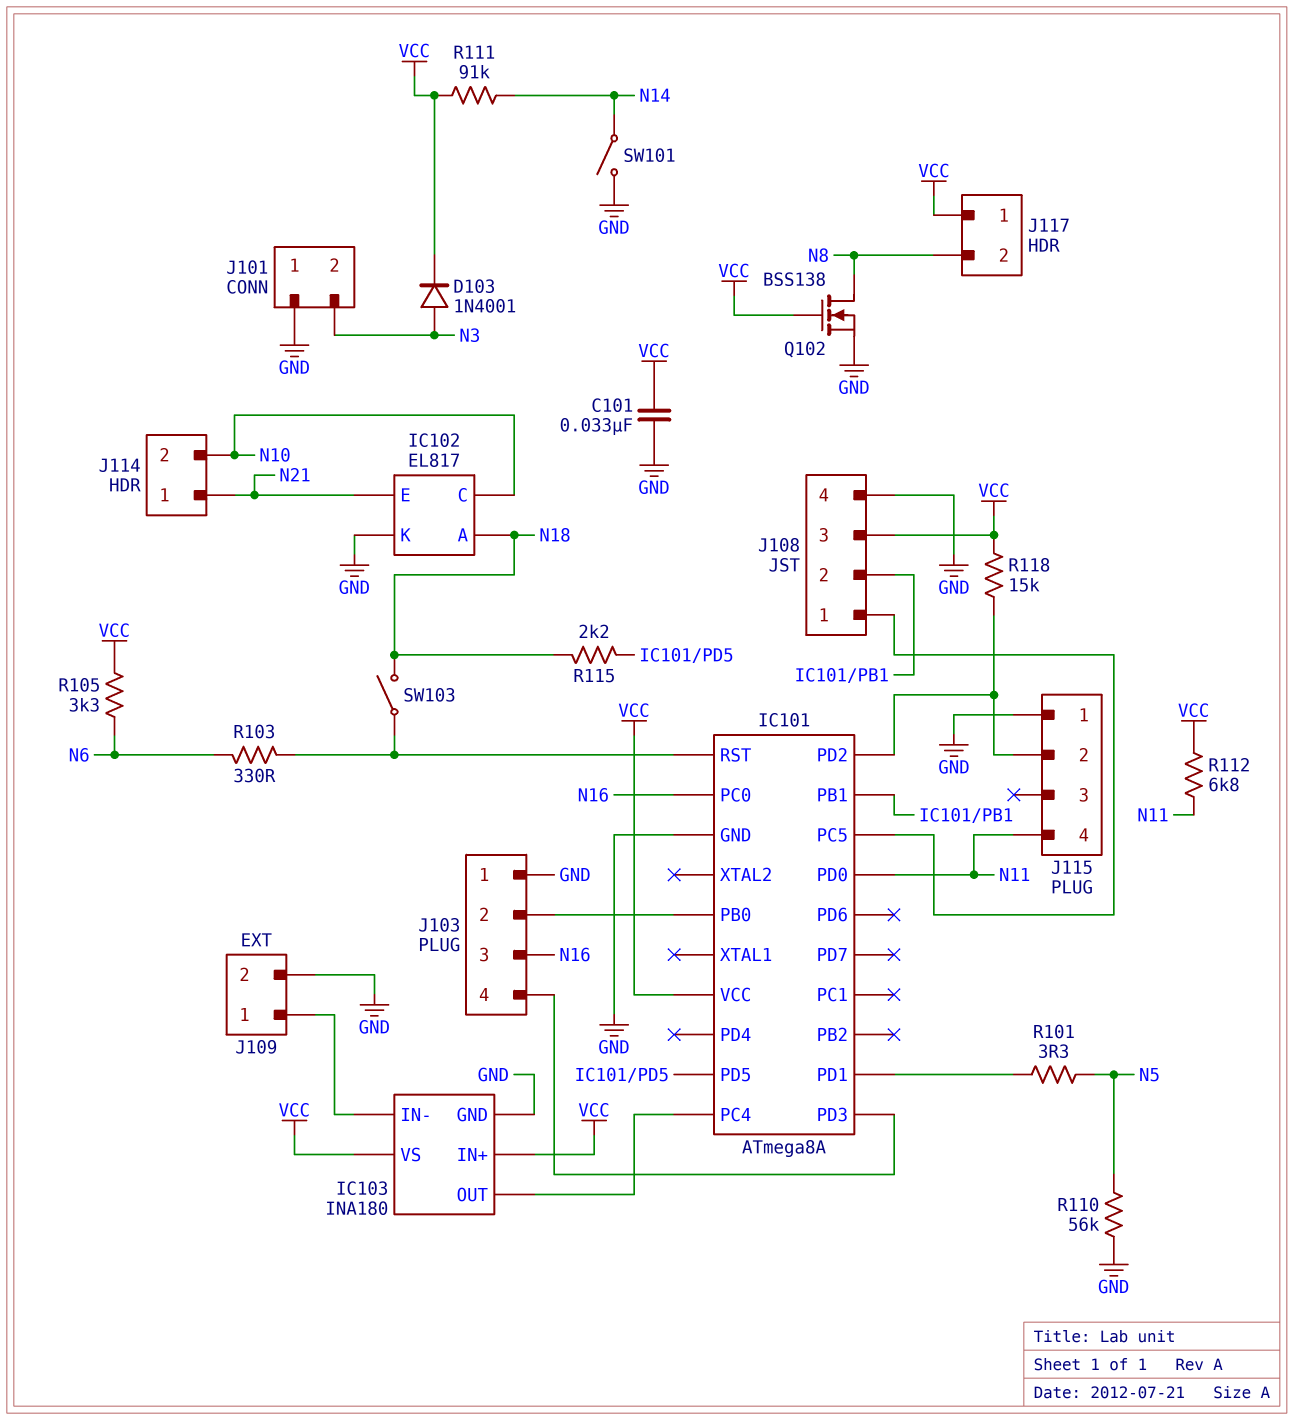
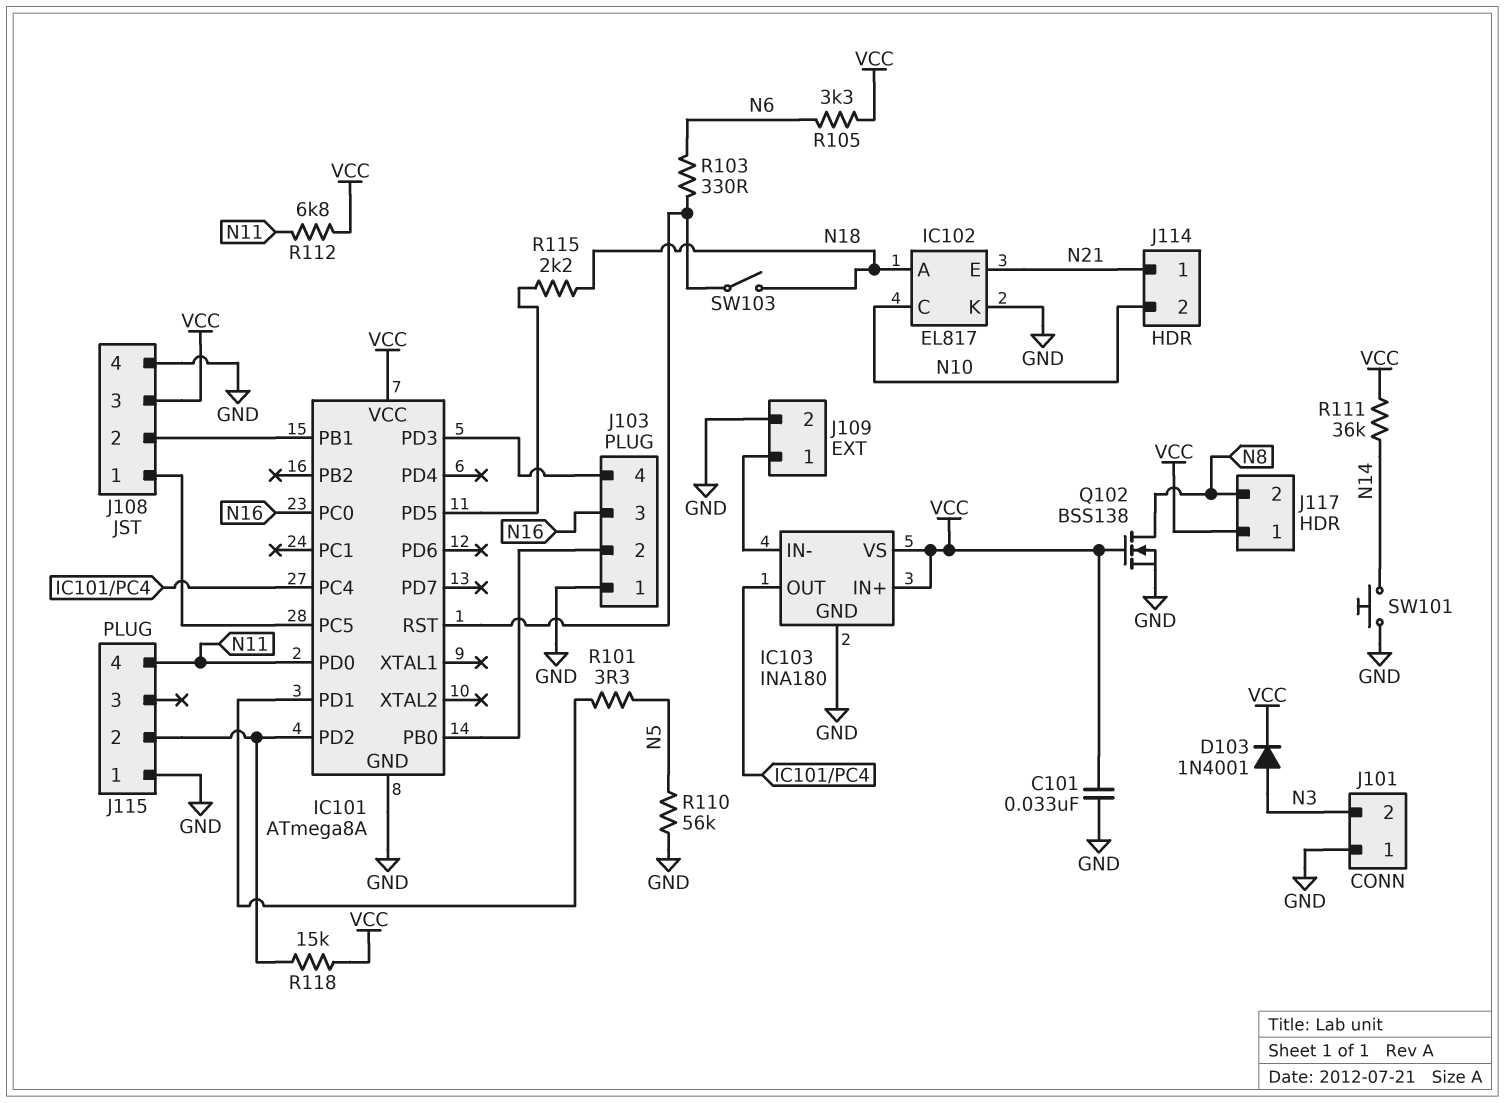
R111: 91k (N14, VCC) -> 36k (N14, VCC)
SW101: switch (GND, N14) -> button (GND, N14)

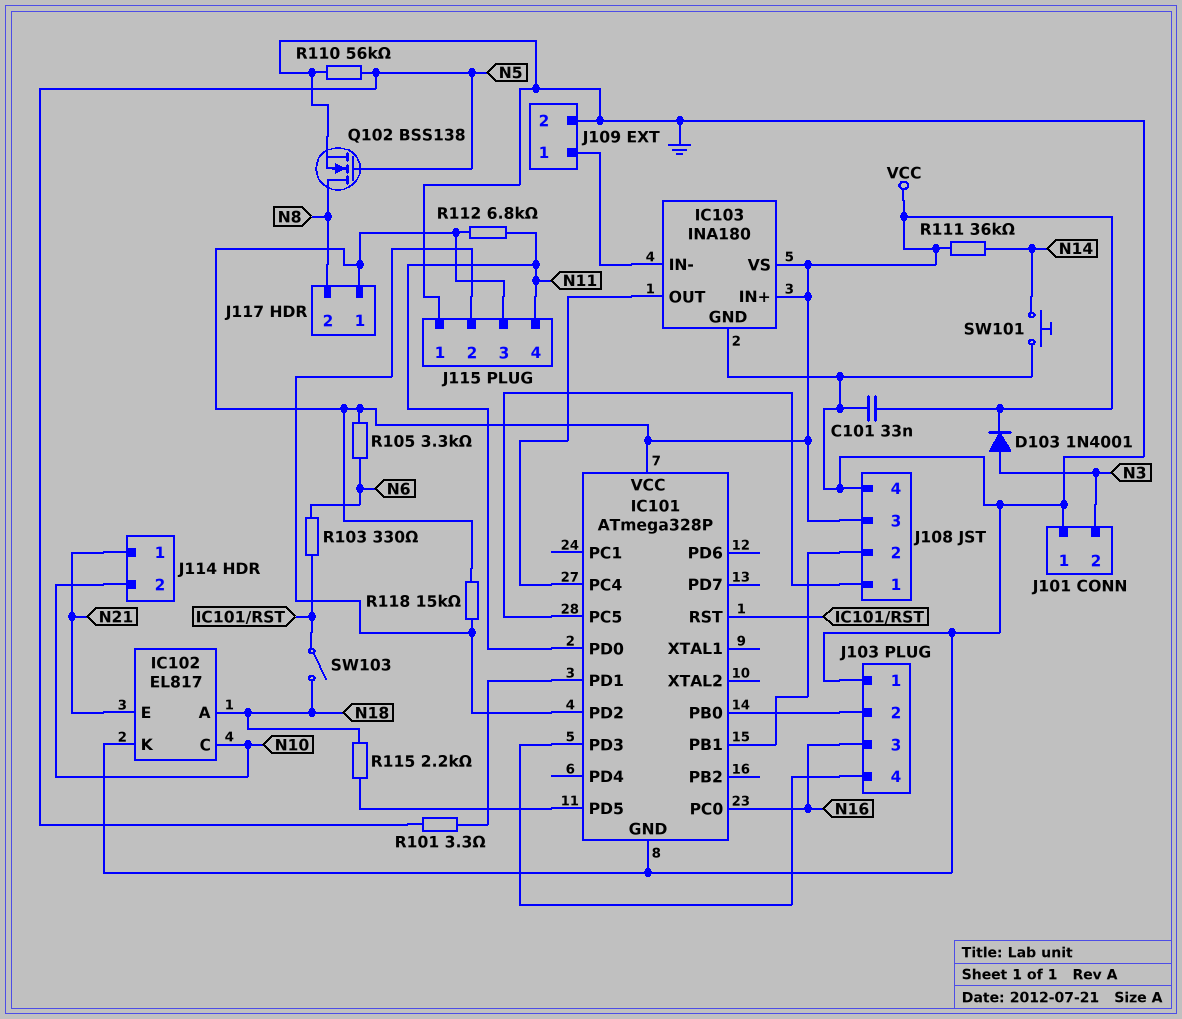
IC101: ATmega8A -> ATmega328P
J115 pin 3: none -> VCC
Q102: NMOS BSS138 (G VCC, D N8, S GND) -> NMOS BSS138 (G N5, D N8, S GND)

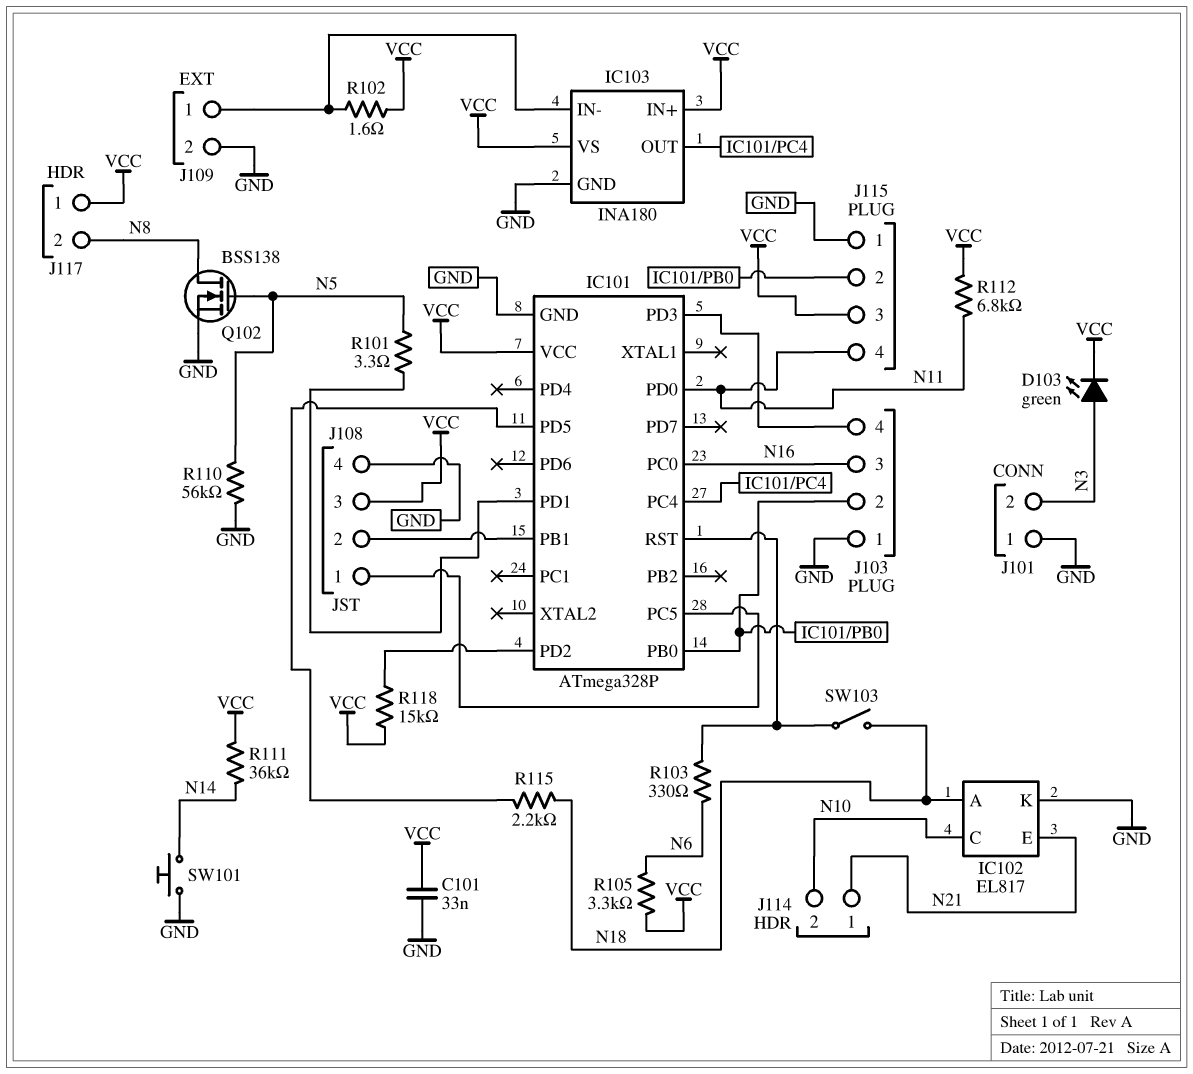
D103: diode 1N4001 (A N3, K VCC) -> LED green (A N3, K VCC)
J115 pin 2: IC101/PD2 -> IC101/PB0
R102: none -> 1.6 (IC103/IN-, VCC)

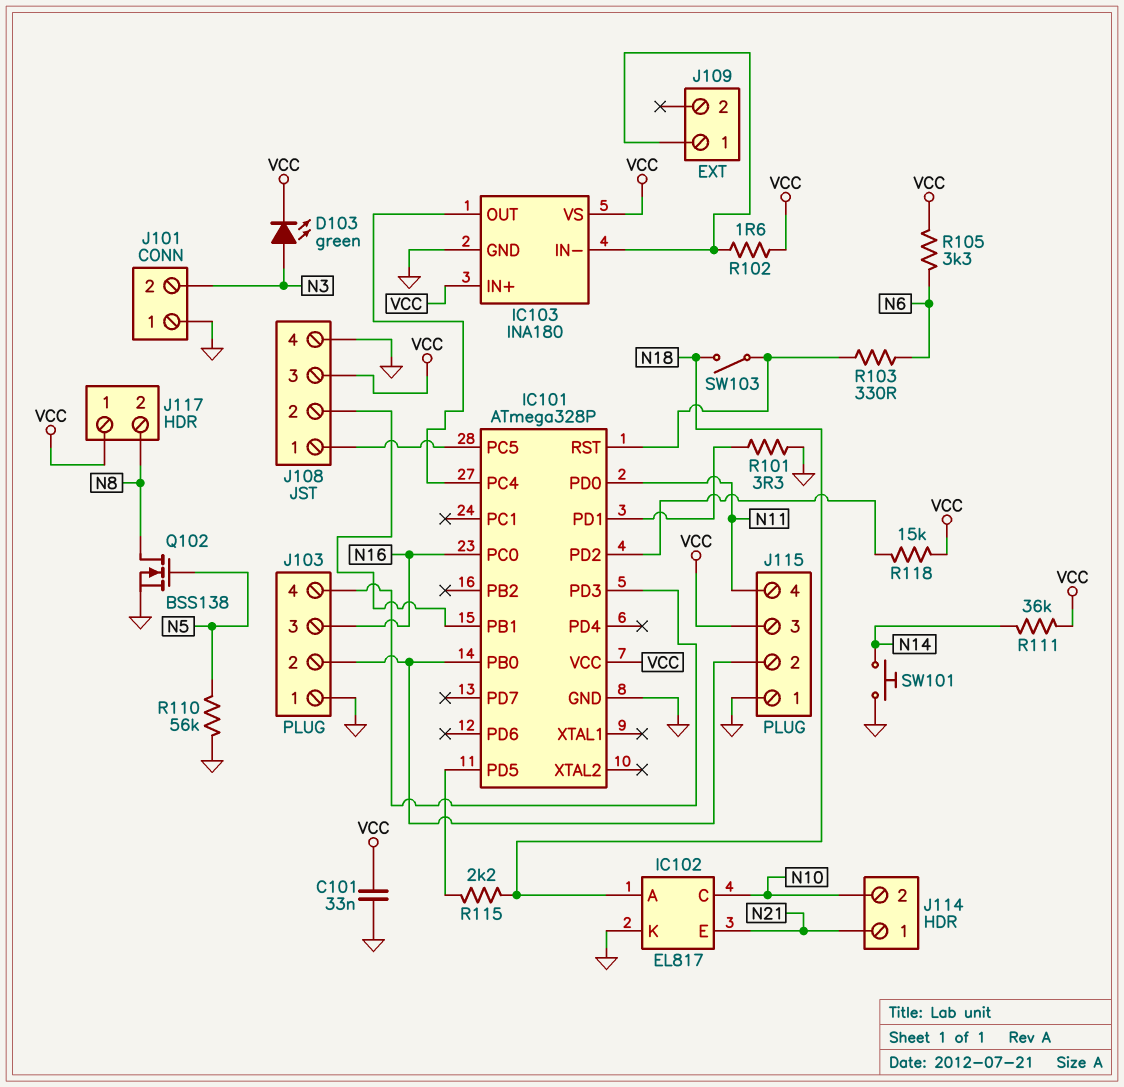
J109 pin 2: GND -> none
R101: 3.3 (IC101/PD1, N5) -> 3.3 (GND, IC101/PD1)
R112: 6.8k (N11, VCC) -> none

